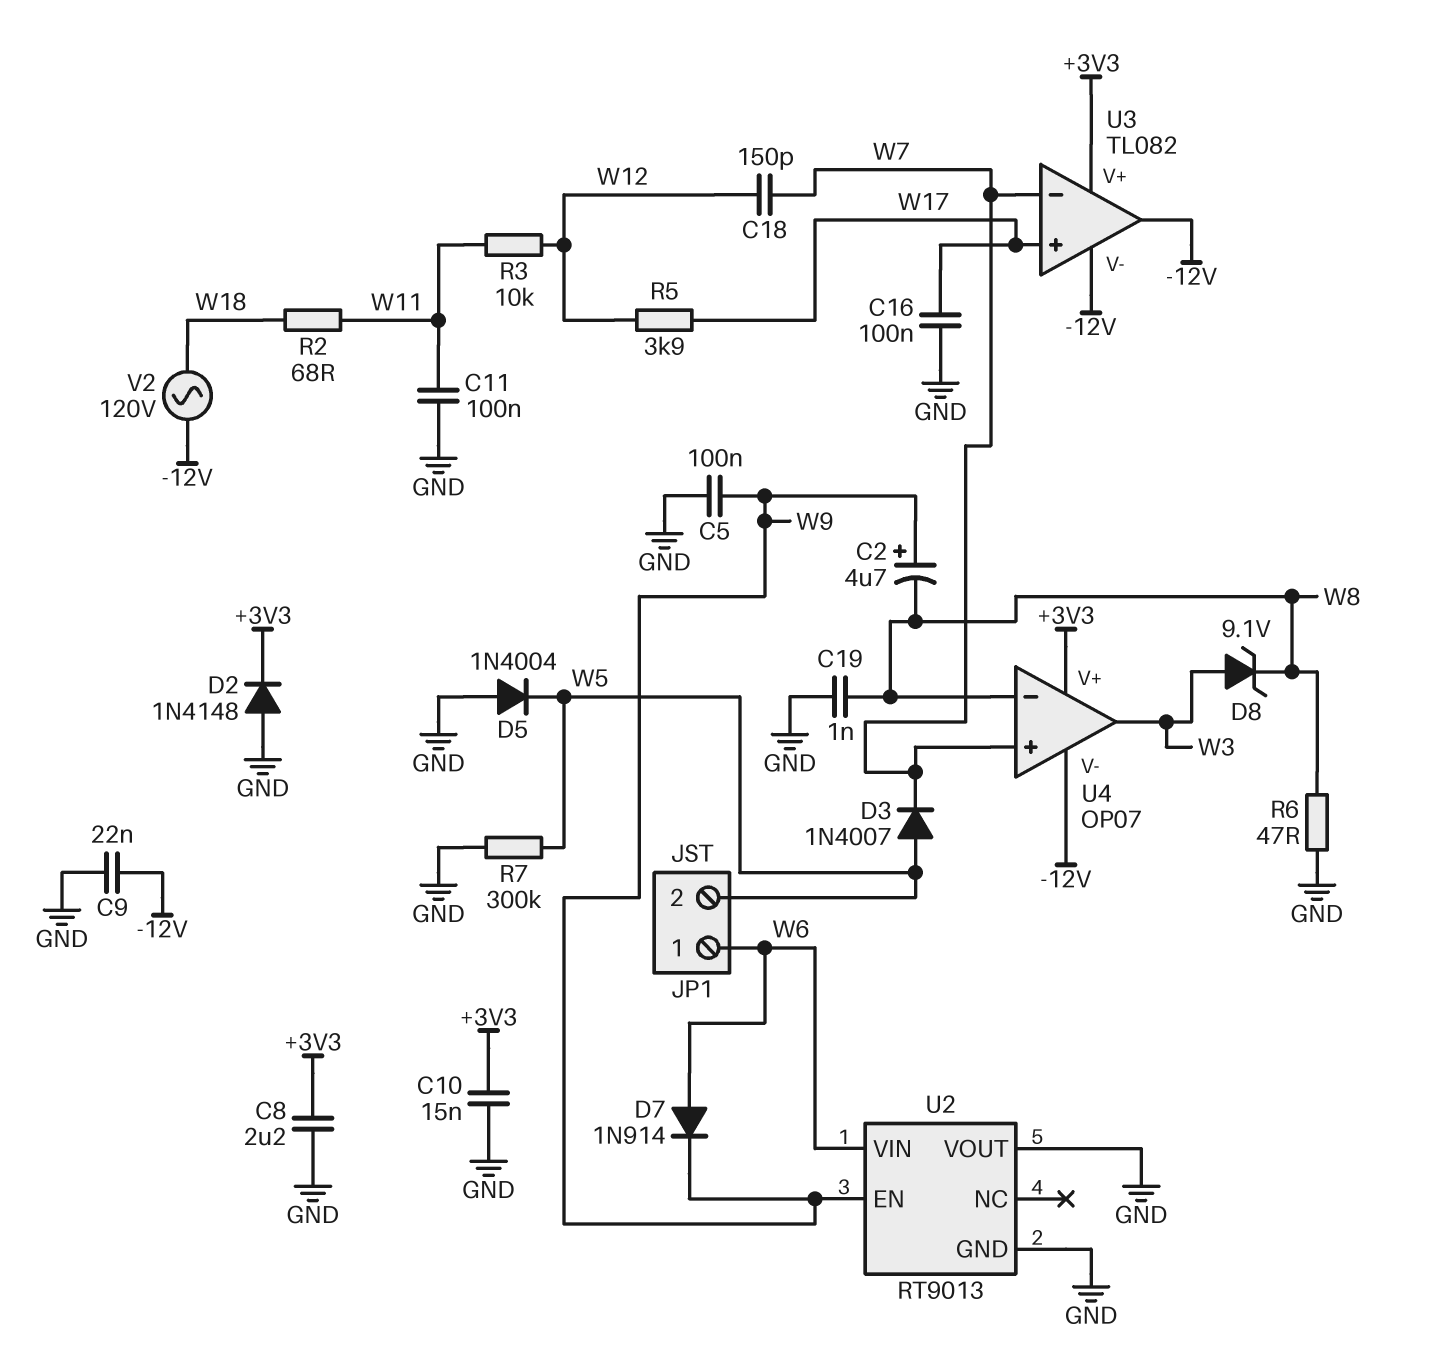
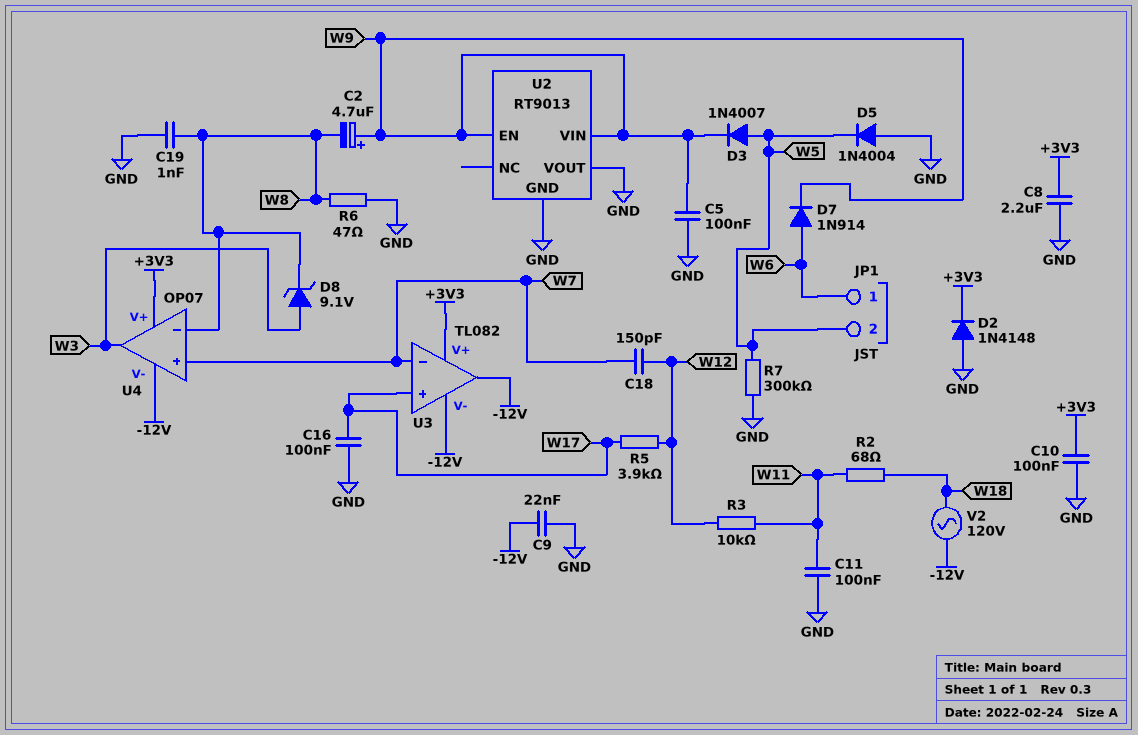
C10: 15nF (+3V3, GND) -> 100nF (+3V3, GND)
D3: diode 1N4007 (A W5, K W7) -> diode 1N4007 (A W5, K W9)
U2 pin VIN: W6 -> W9

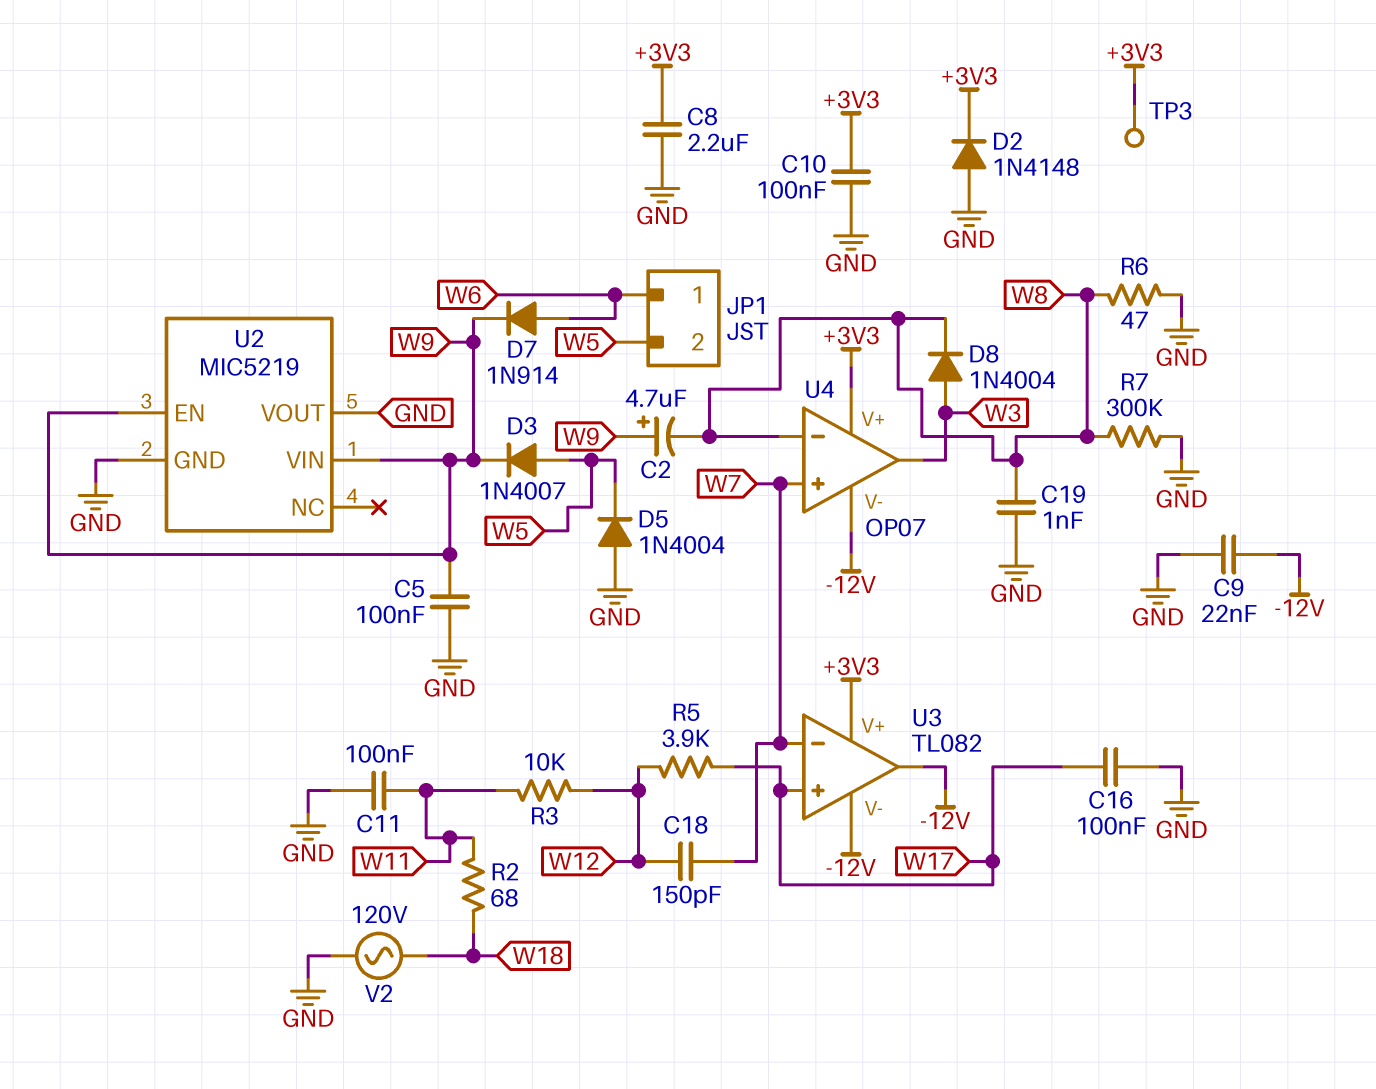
D8: zener 9.1V (A W3, K W8) -> diode 1N4004 (A W3, K W8)
R7: 300k (GND, W5) -> 300k (GND, W8)
TP3: none -> test point (+3V3)
U2: RT9013 -> MIC5219
V2: AC 120V (-12V, W18) -> AC 120V (GND, W18)

